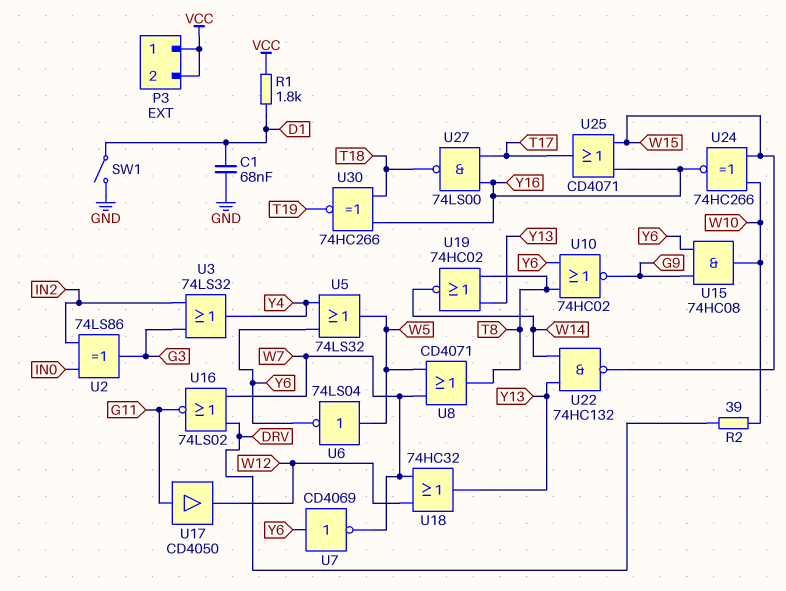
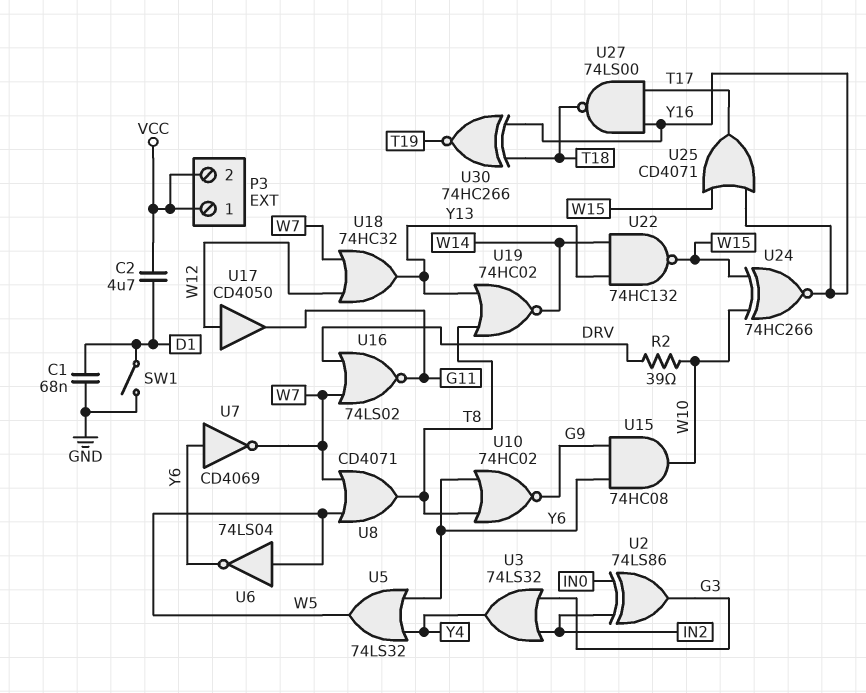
C2: none -> 4.7uF (D1, VCC)
R1: 1.8k (D1, VCC) -> none
U17: buffer CD4050 (in G11, out W12) -> buffer CD4050 (in W12, out G11)

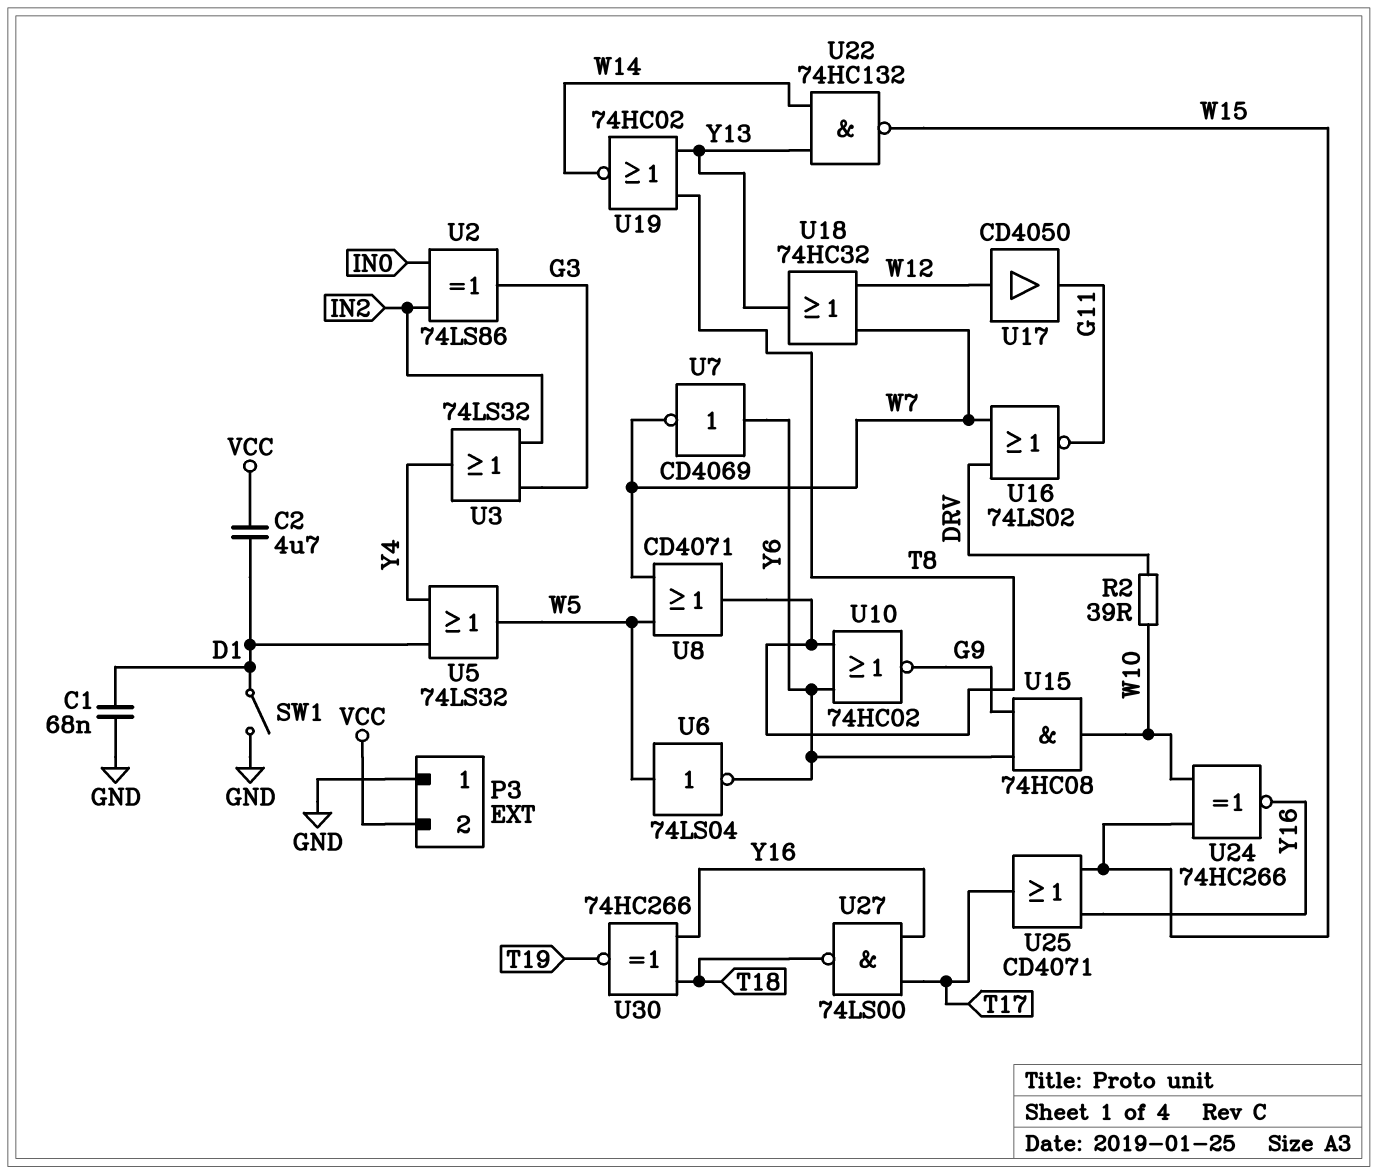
P3 pin 1: VCC -> GND
U5: OR 74LS32 (in Y4, in Y6, out W5) -> OR 74LS32 (in D1, in Y4, out W5)

